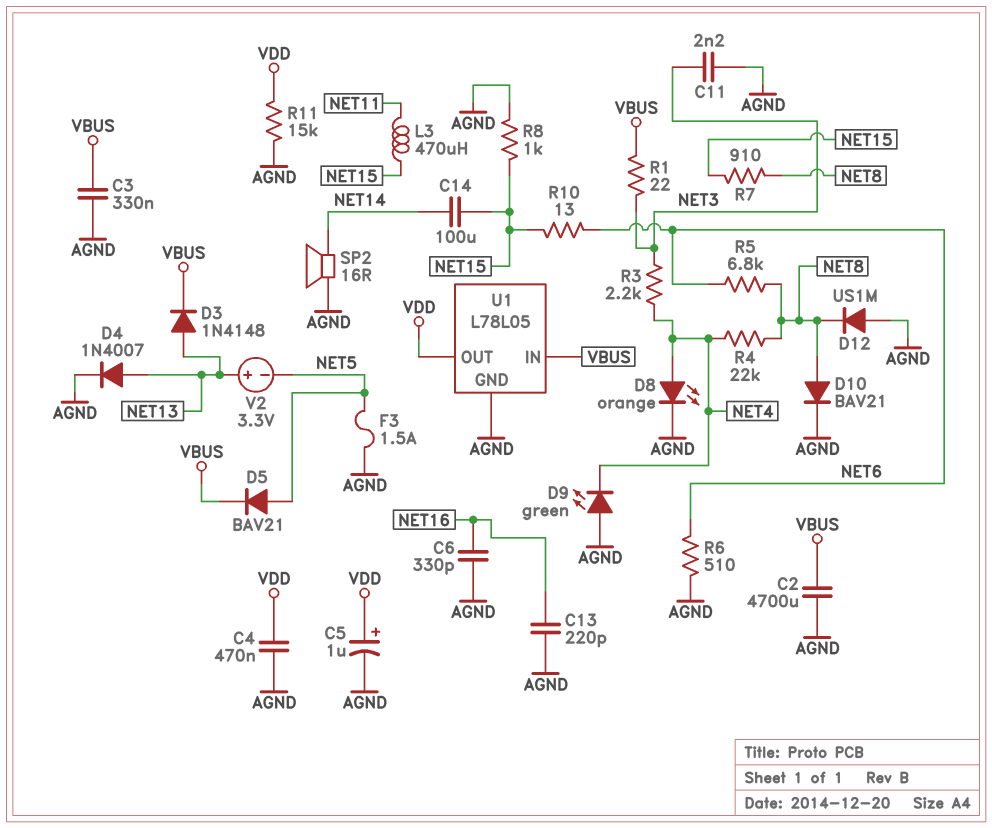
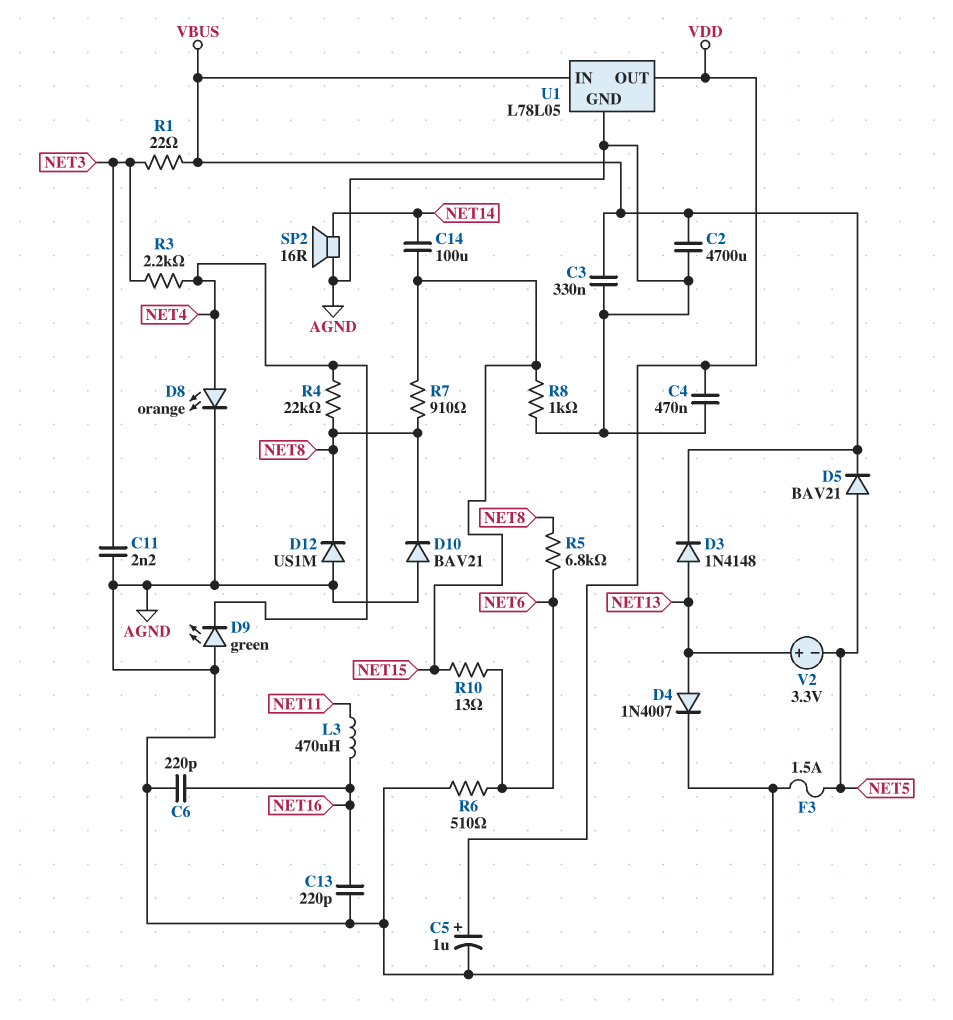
C6: 330pF (AGND, NET16) -> 220pF (AGND, NET16)
D10: diode BAV21 (A NET8, K AGND) -> diode BAV21 (A AGND, K NET8)
L3: 470uH (NET11, NET15) -> 470uH (NET11, NET16)
R11: 15k (AGND, VDD) -> none

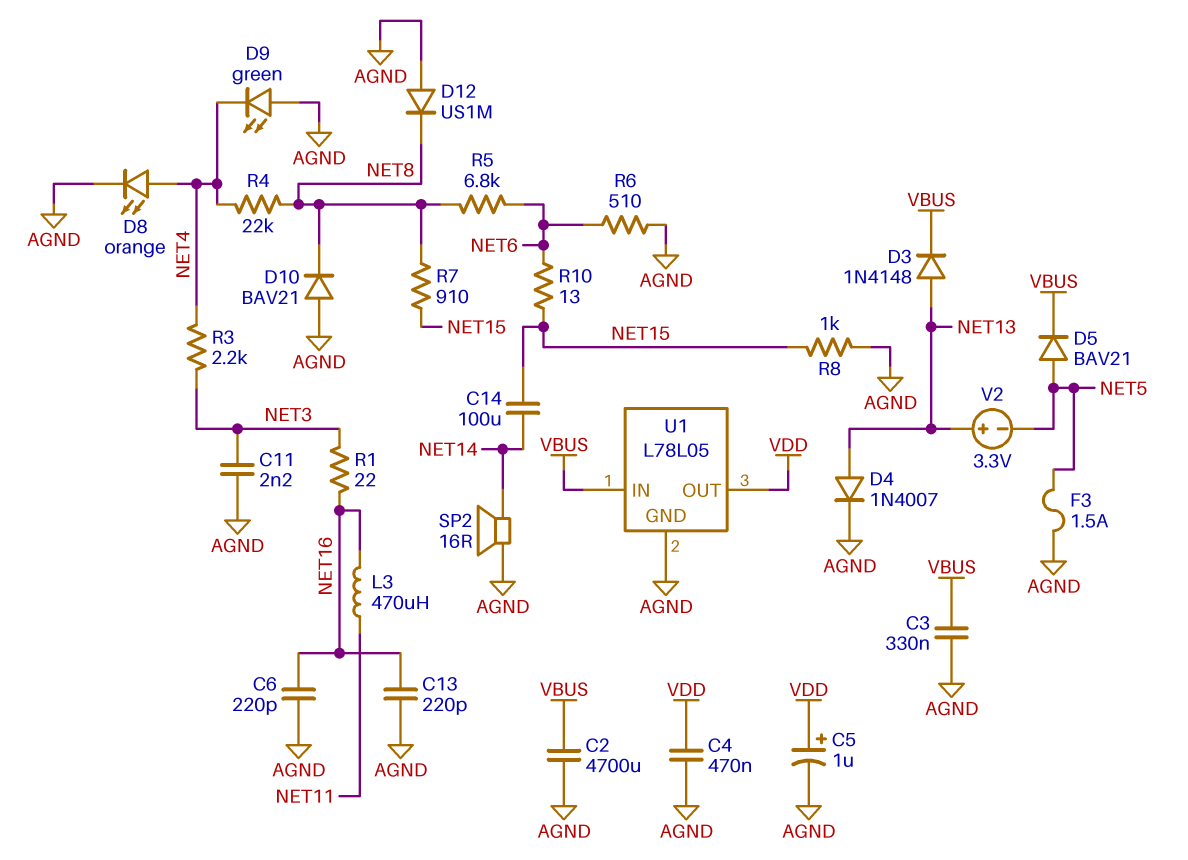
R1: 22 (NET3, VBUS) -> 22 (NET3, NET16)

